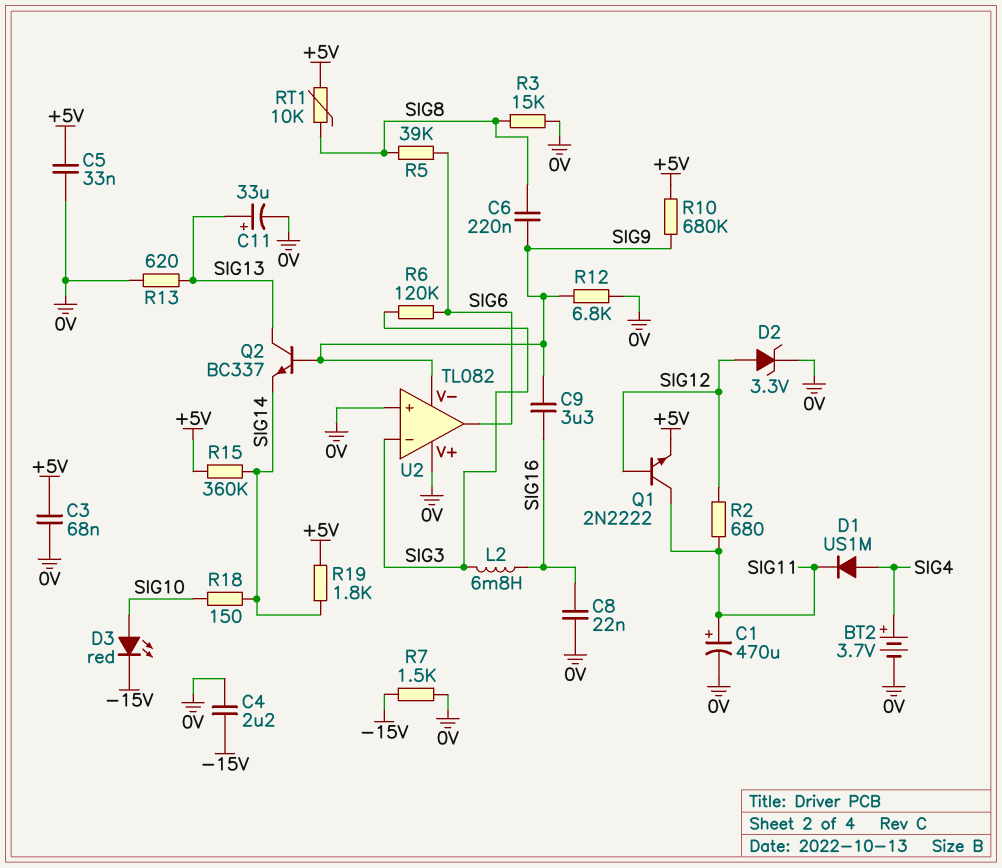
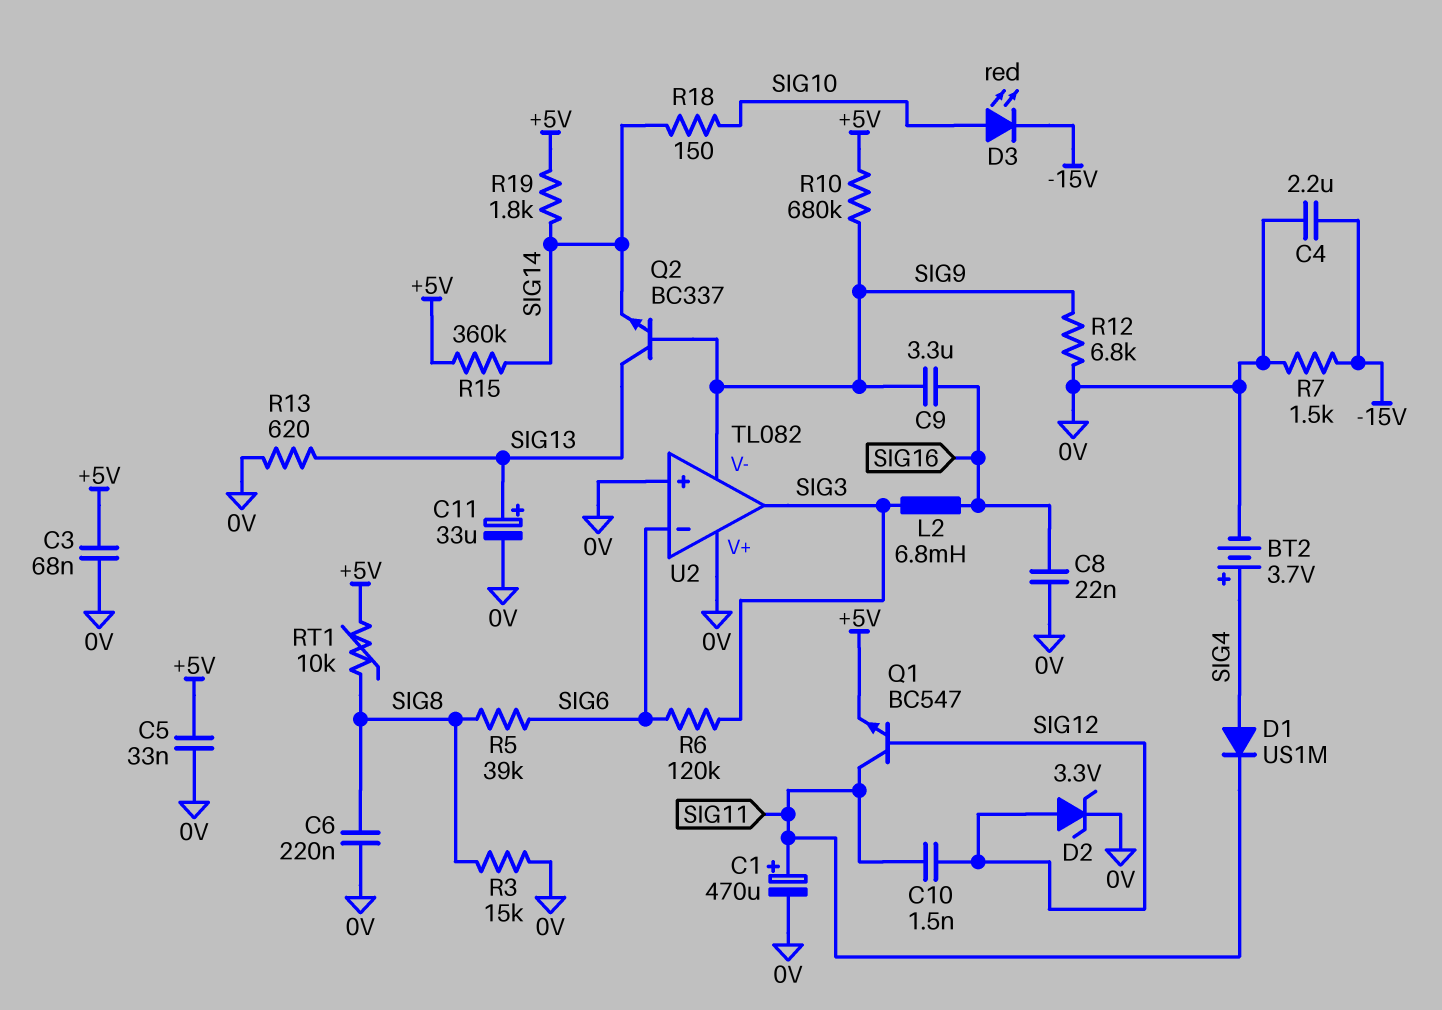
C6: 220nF (SIG8, SIG9) -> 220nF (0V, SIG8)
C10: none -> 1.5nF (SIG11, SIG12)
Q1: NPN 2N2222 (B SIG12, C SIG11, E +5V) -> NPN BC547 (B SIG12, C SIG11, E +5V)
R2: 680 (SIG11, SIG12) -> none
U2 pin in-: SIG3 -> SIG6
U2 pin out: SIG6 -> SIG3

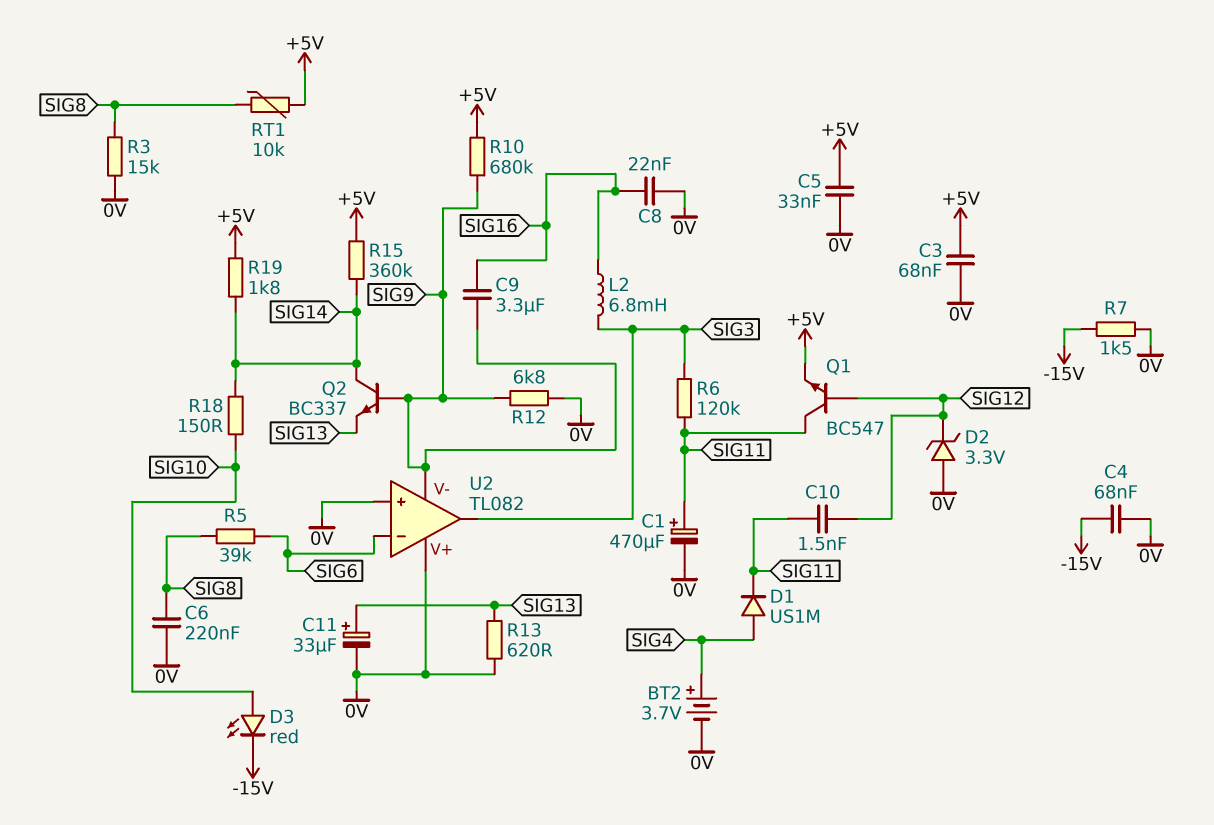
C4: 2.2uF (-15V, 0V) -> 68nF (-15V, 0V)
D2: zener 3.3V (A SIG12, K 0V) -> zener 3.3V (A 0V, K SIG12)
Q2: NPN BC337 (B SIG9, C SIG13, E SIG14) -> NPN BC337 (B SIG9, C SIG14, E SIG13)
R6: 120k (SIG3, SIG6) -> 120k (SIG3, SIG11)

